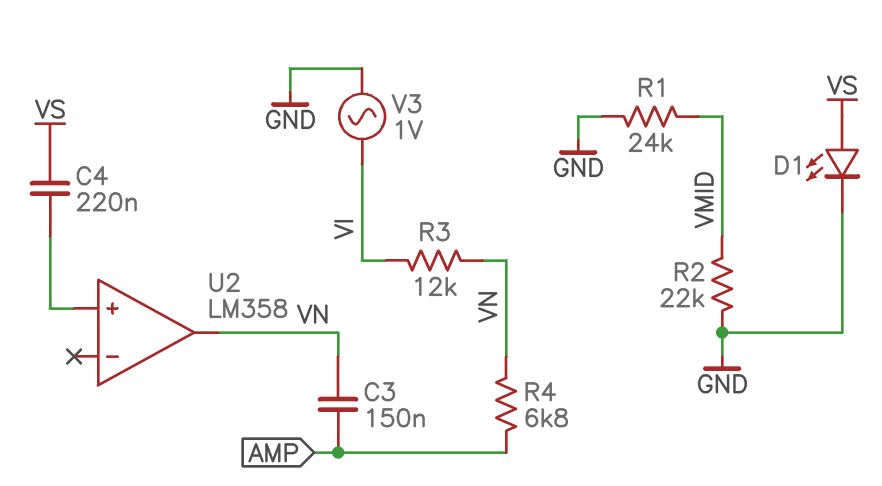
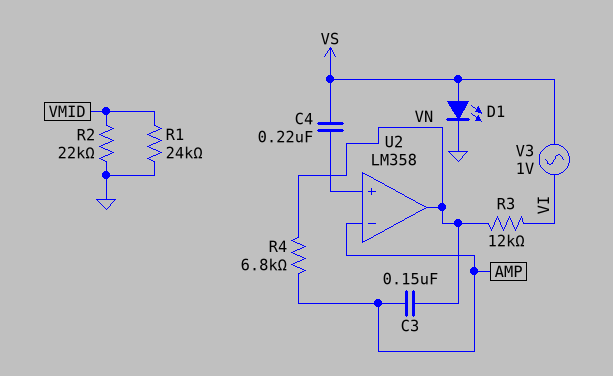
U2 pin in-: none -> AMP
V3: AC 1V (GND, VI) -> AC 1V (VI, VS)

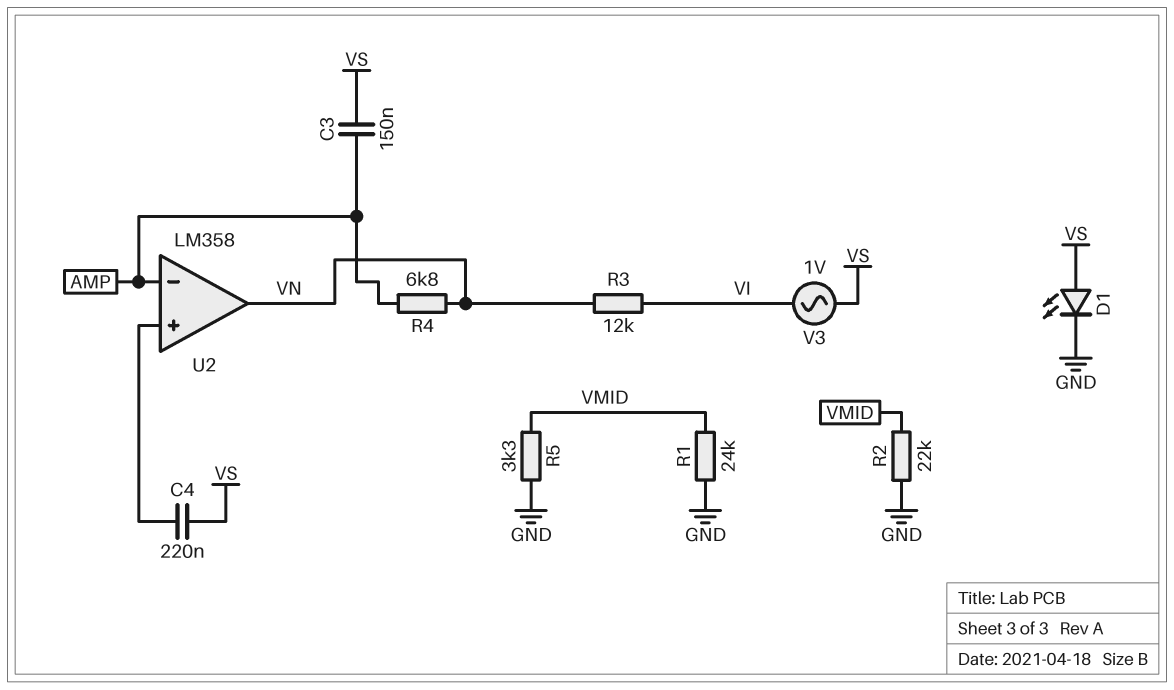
C3: 150nF (AMP, VN) -> 150nF (AMP, VS)
R5: none -> 3.3k (GND, VMID)

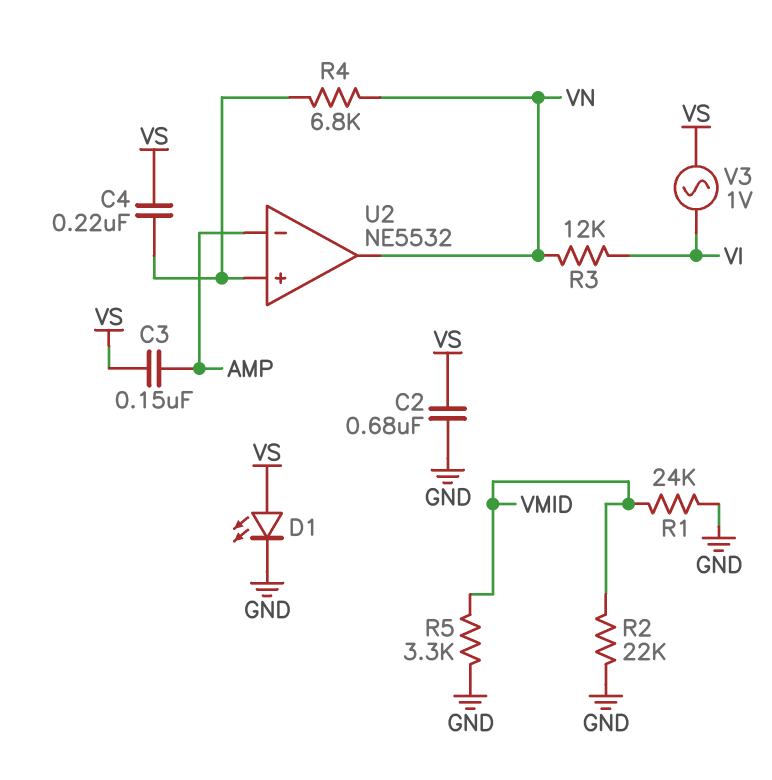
C2: none -> 680nF (GND, VS)
R4: 6.8k (AMP, VN) -> 6.8k (U2/in+, VN)
U2: LM358 -> NE5532

